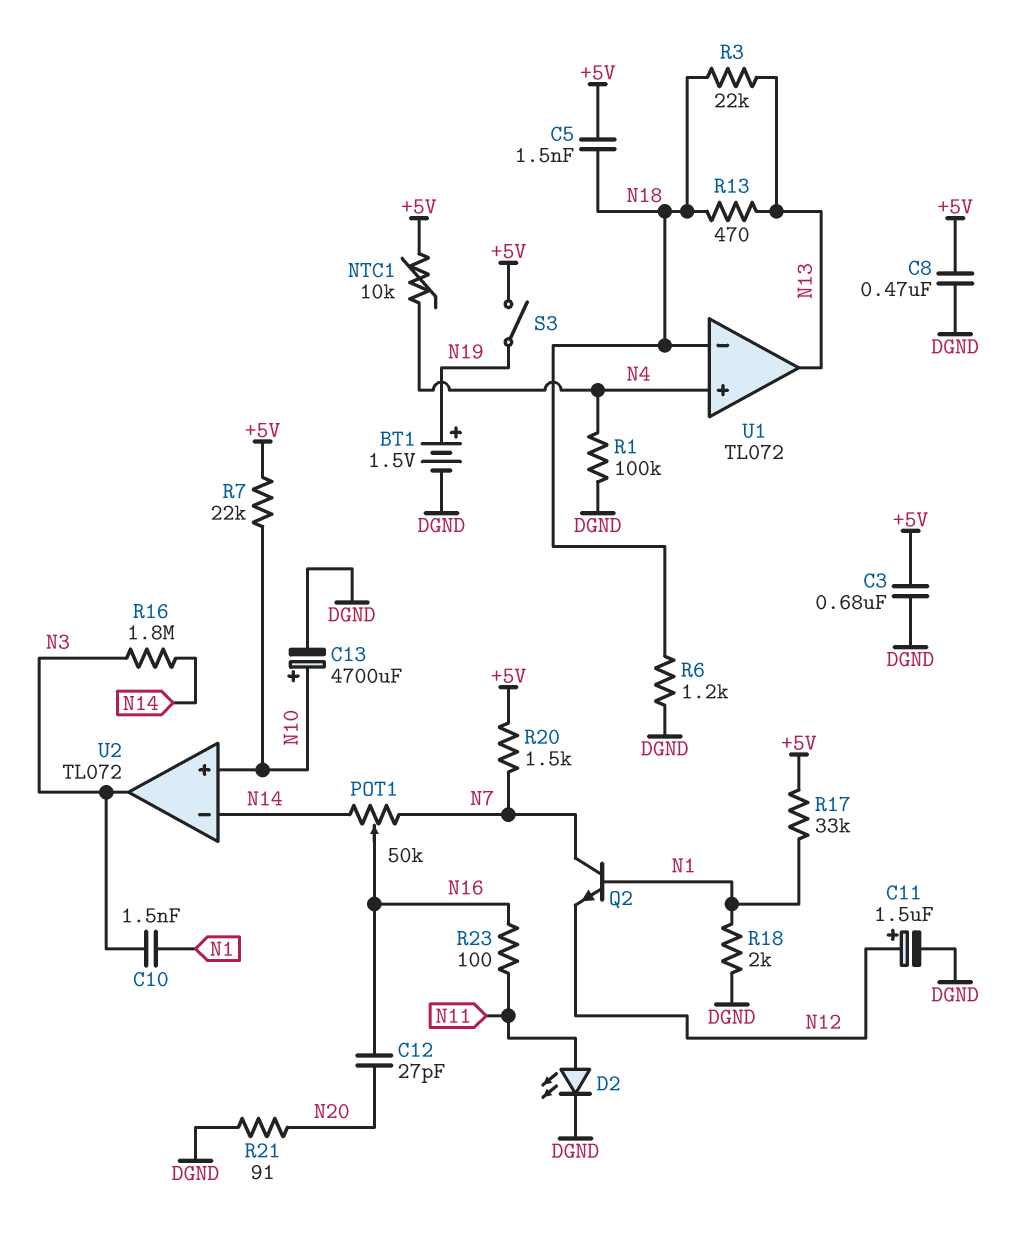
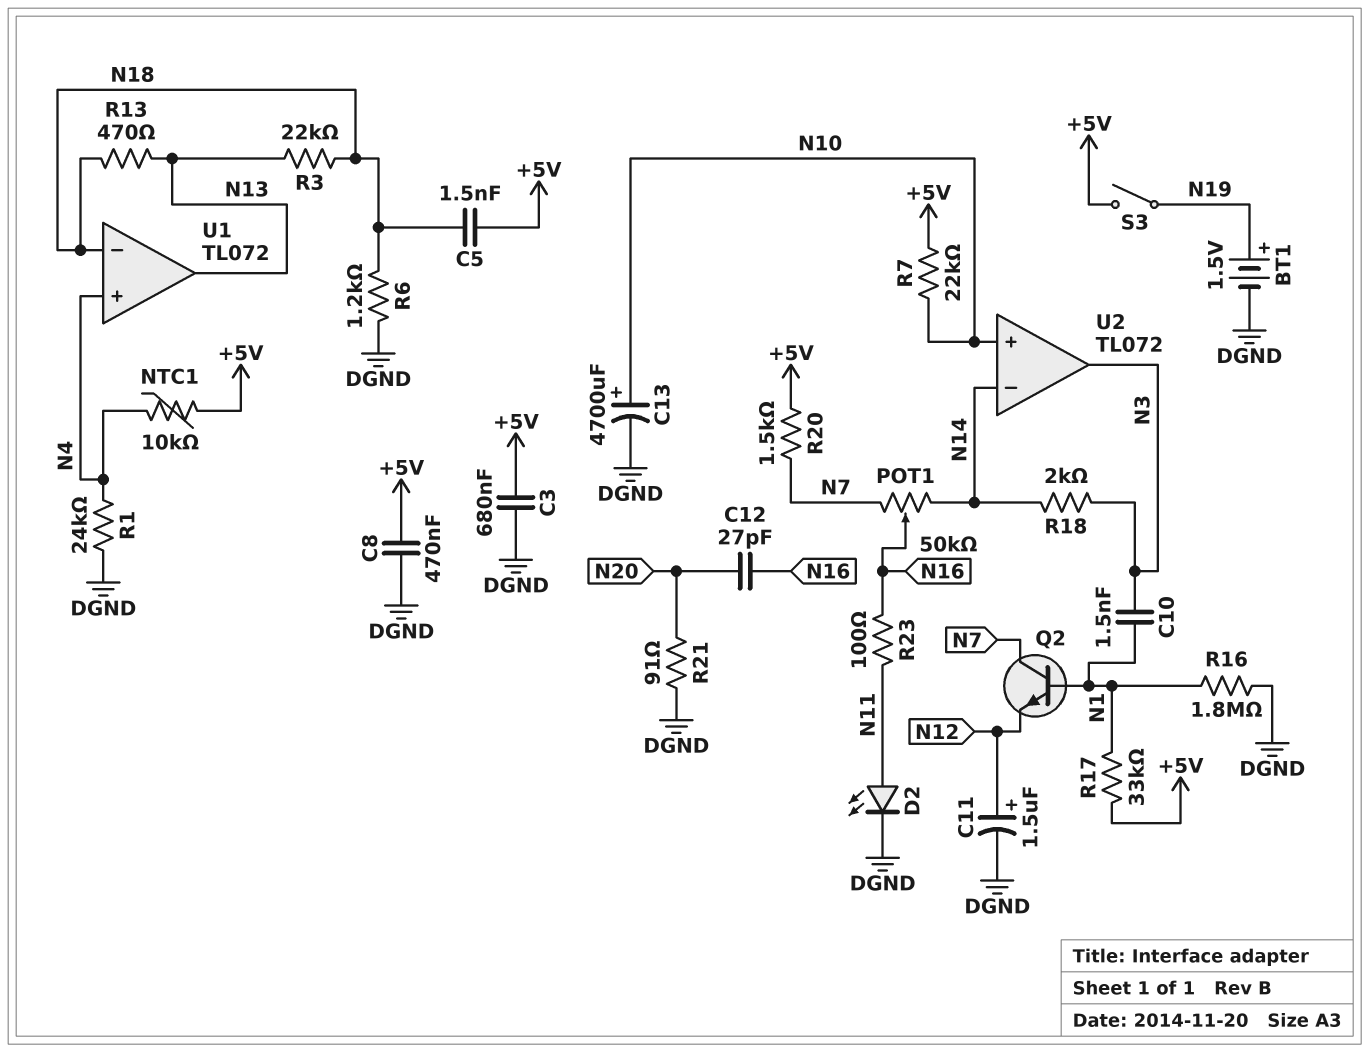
R1: 100k (DGND, N4) -> 24k (DGND, N4)
R16: 1.8M (N3, N14) -> 1.8M (DGND, N1)
R18: 2k (DGND, N1) -> 2k (N3, N14)

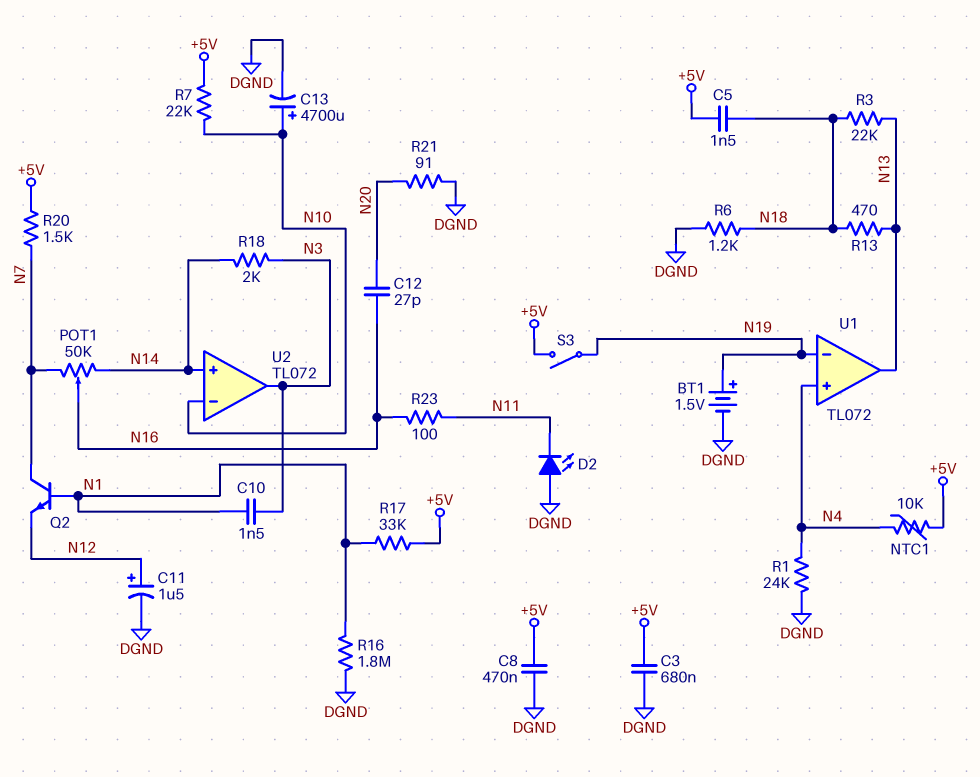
D2: LED (A N11, K DGND) -> LED (A DGND, K N11)
U1 pin in-: N18 -> N19
U2 pin in+: N10 -> N14
U2 pin in-: N14 -> N10

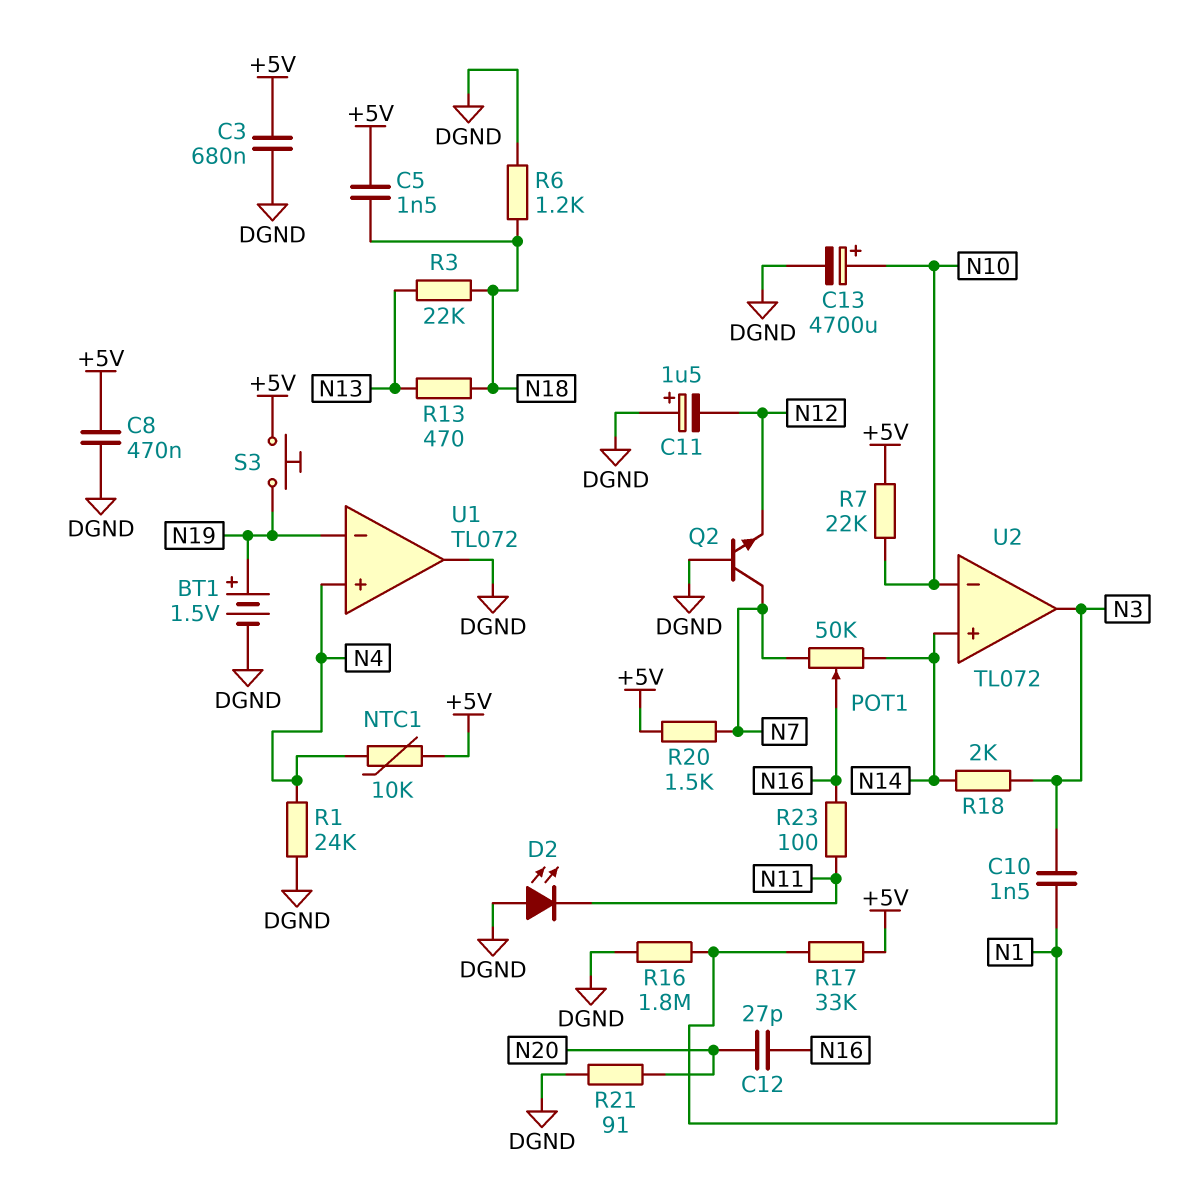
C11: 1.5uF (plus N12, minus DGND) -> 1.5uF (plus DGND, minus N12)
Q2: NPN (B N1, C N7, E N12) -> NPN (B DGND, C N7, E N12)
S3: switch (+5V, N19) -> button (+5V, N19)
U1 pin out: N13 -> DGND

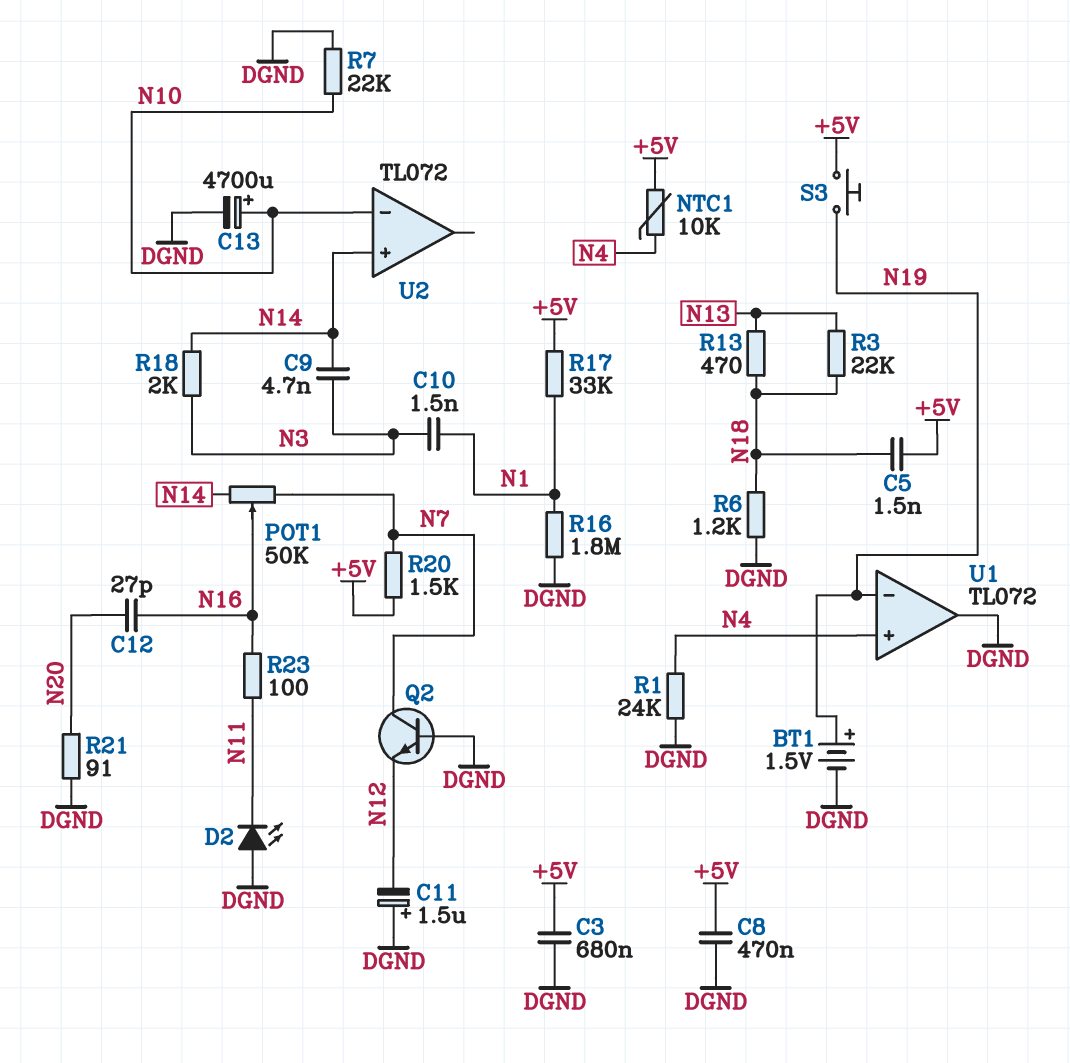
C9: none -> 4.7nF (N3, N14)
R7: 22k (+5V, N10) -> 22k (DGND, N10)
U2 pin out: N3 -> none

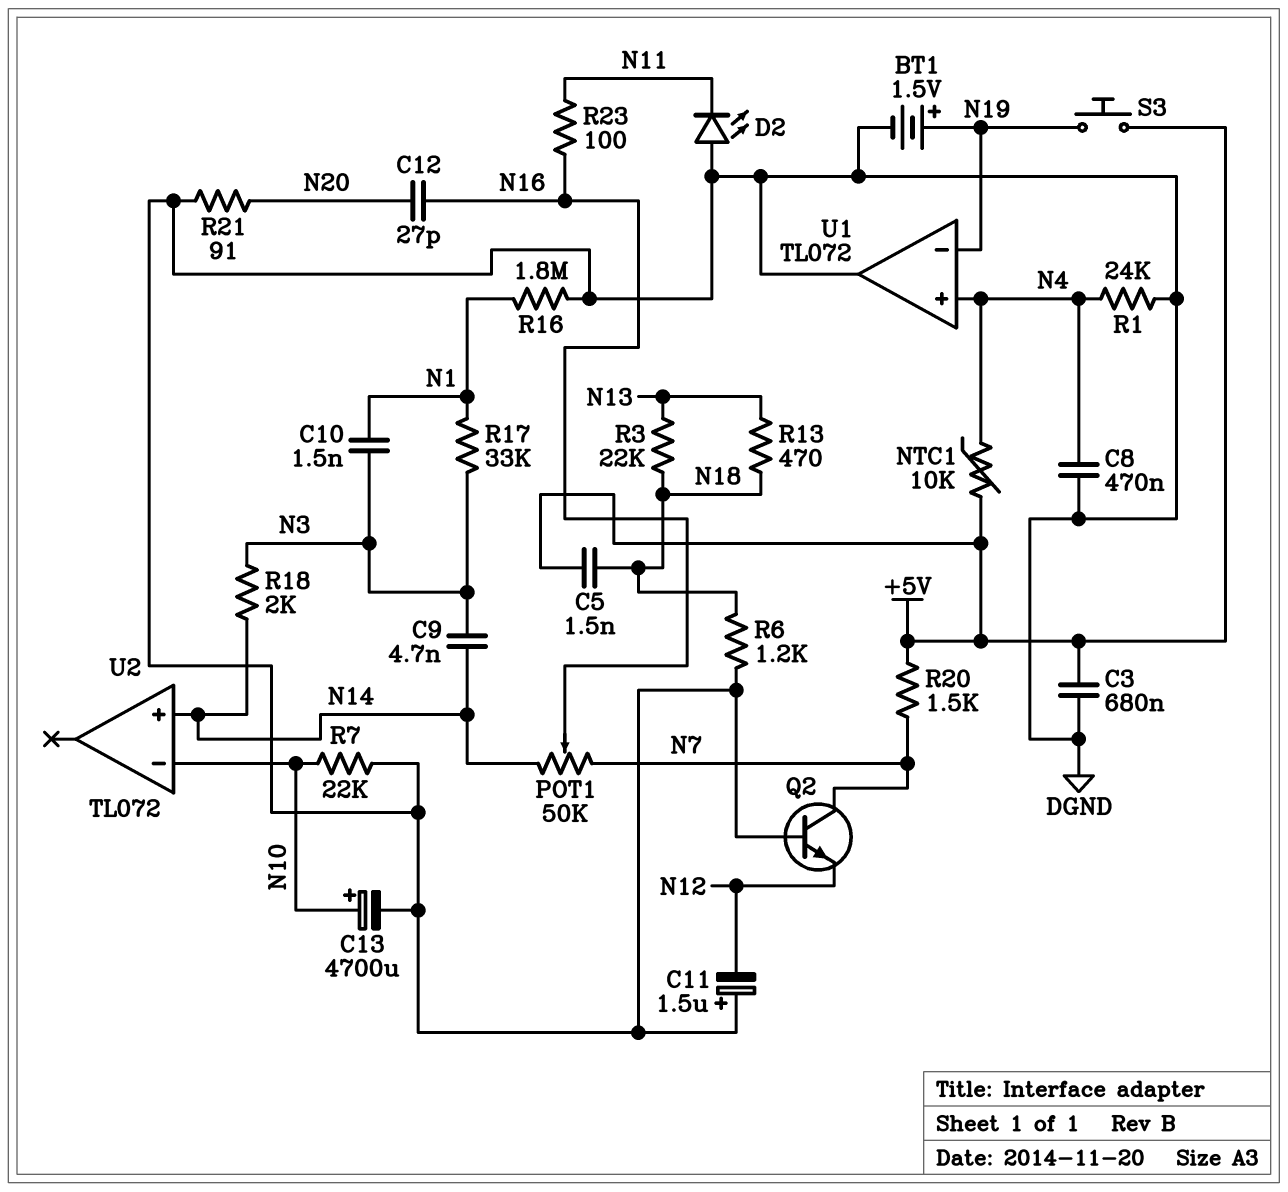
C8: 470nF (+5V, DGND) -> 470nF (DGND, N4)
R17: 33k (+5V, N1) -> 33k (N1, N3)

